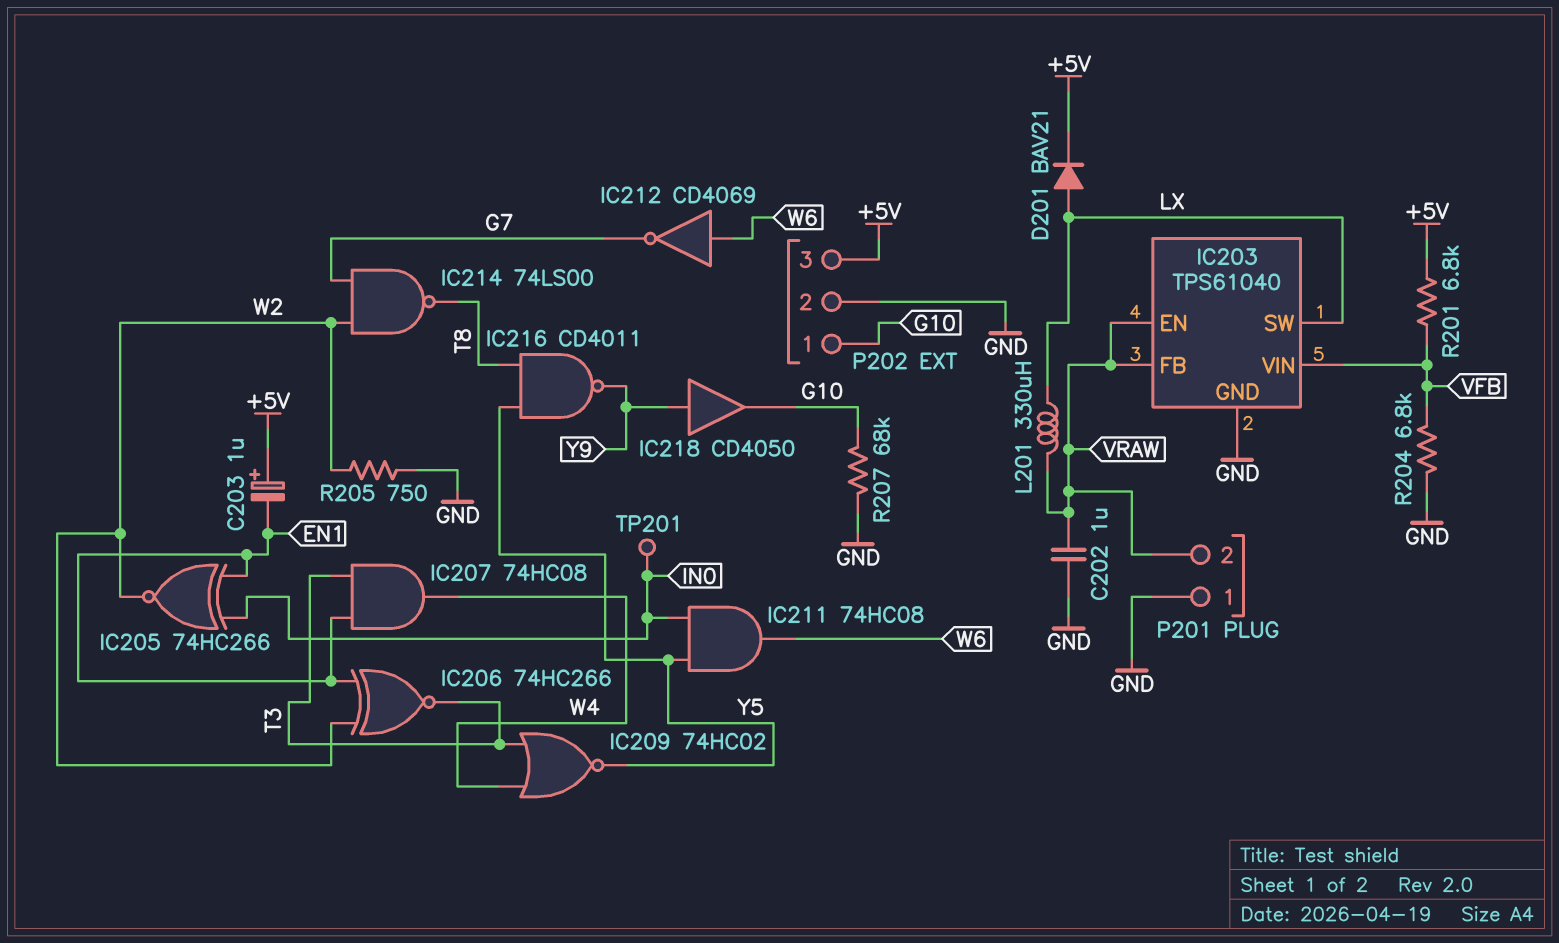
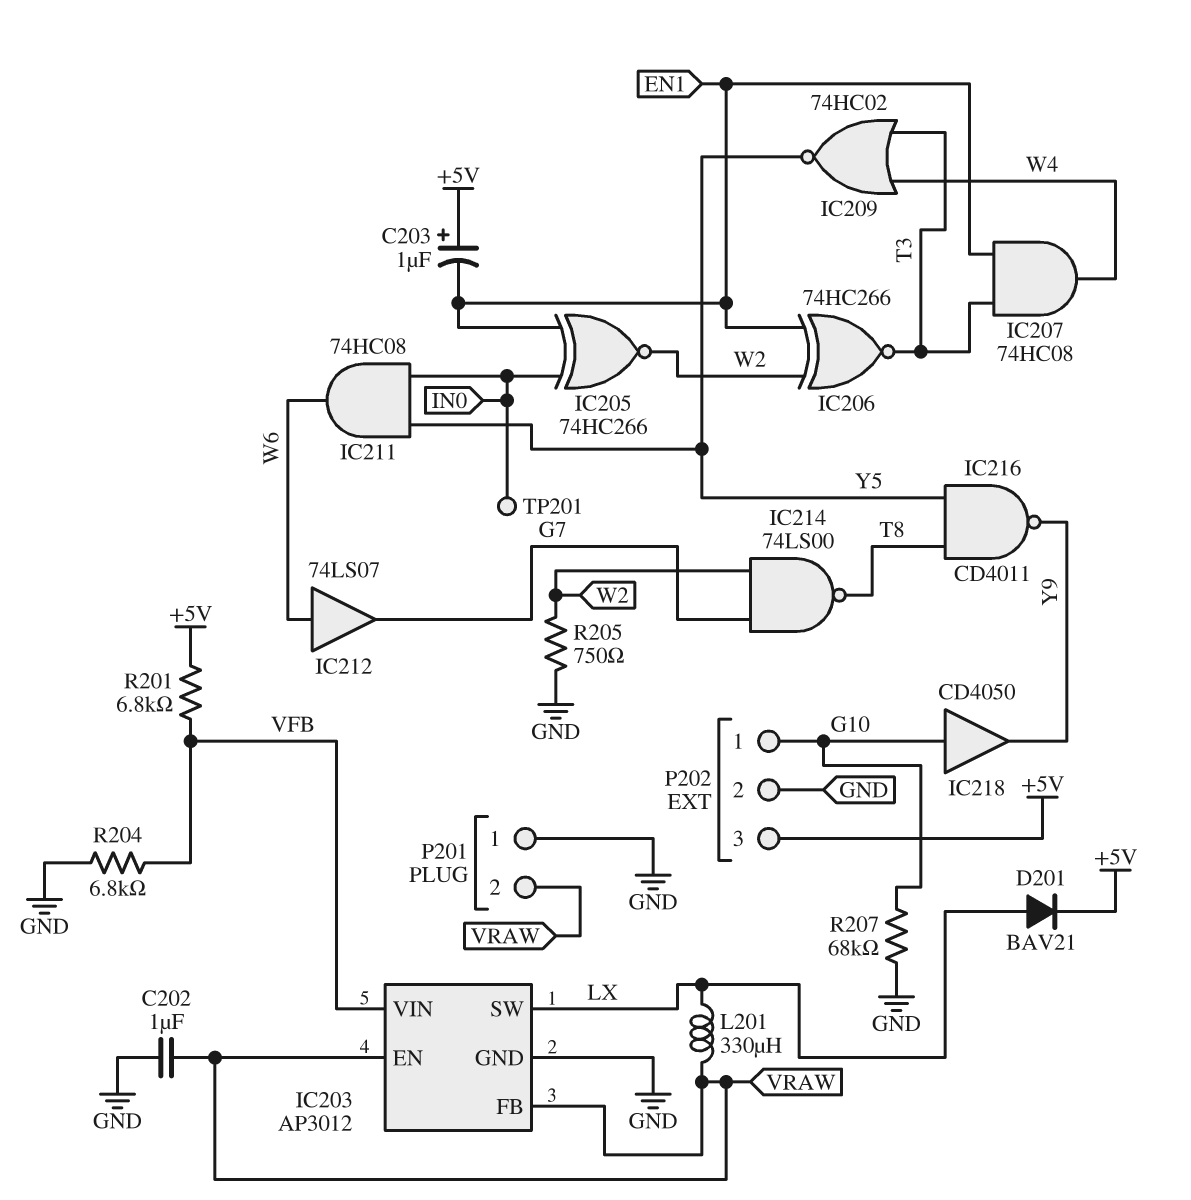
IC203: TPS61040 -> AP3012
IC212: NOT CD4069 (in W6, out G7) -> buffer 74LS07 (in W6, out G7)
IC218: buffer CD4050 (in Y9, out G10) -> buffer CD4050 (in G10, out Y9)

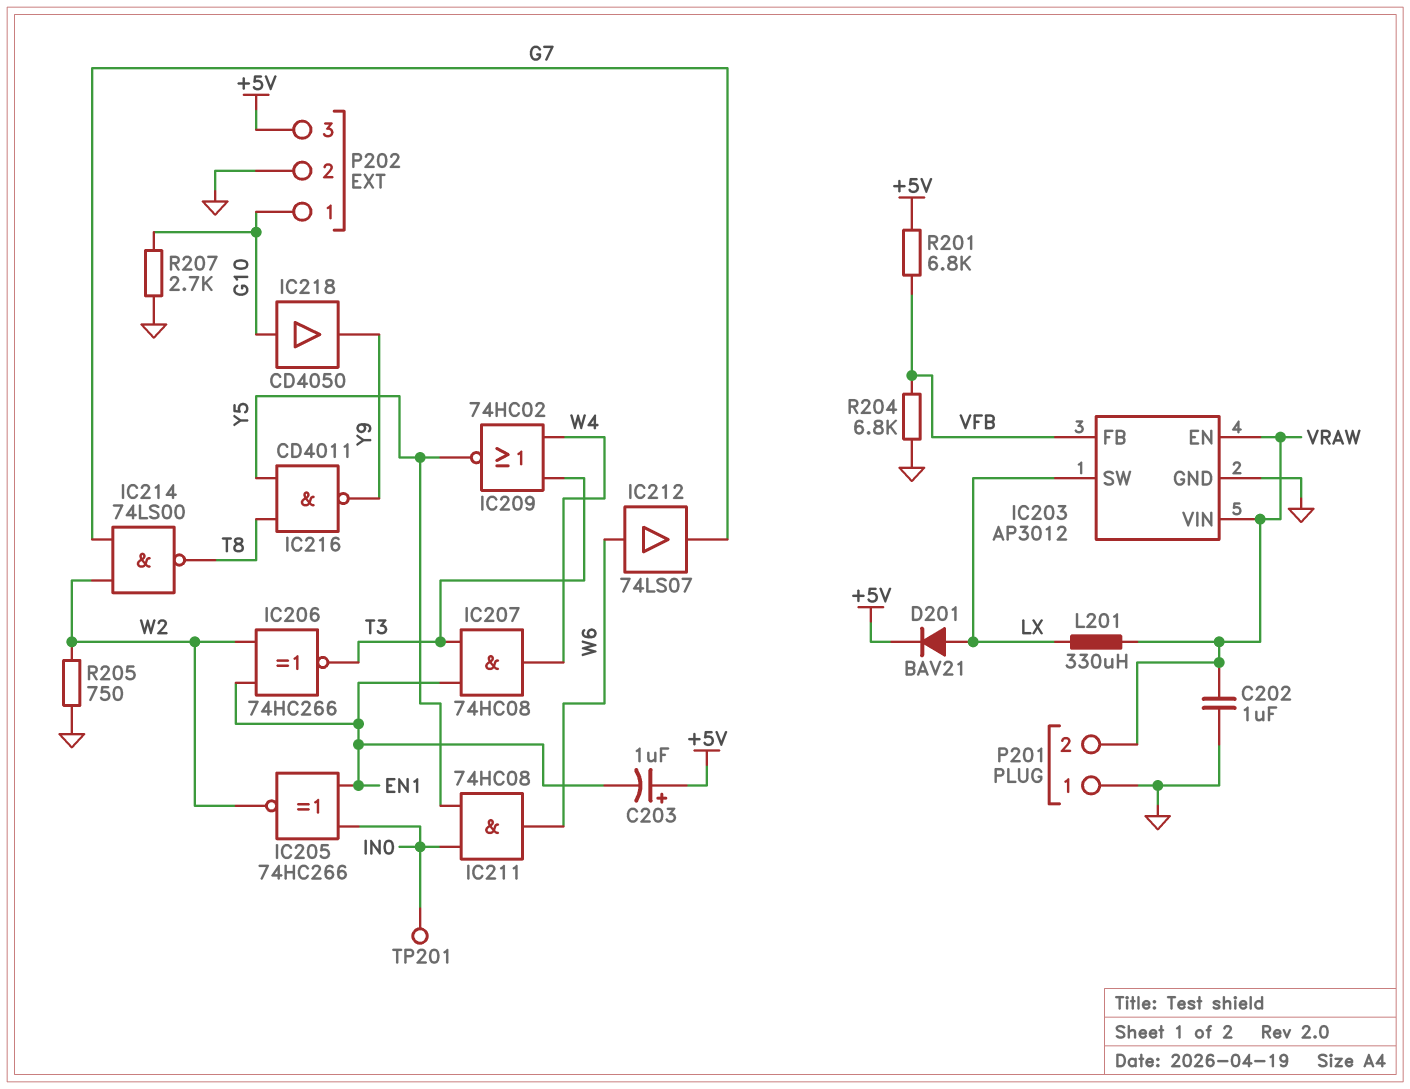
IC203 pin FB: VRAW -> VFB
IC203 pin VIN: VFB -> VRAW
R207: 68k (G10, GND) -> 2.7k (G10, GND)

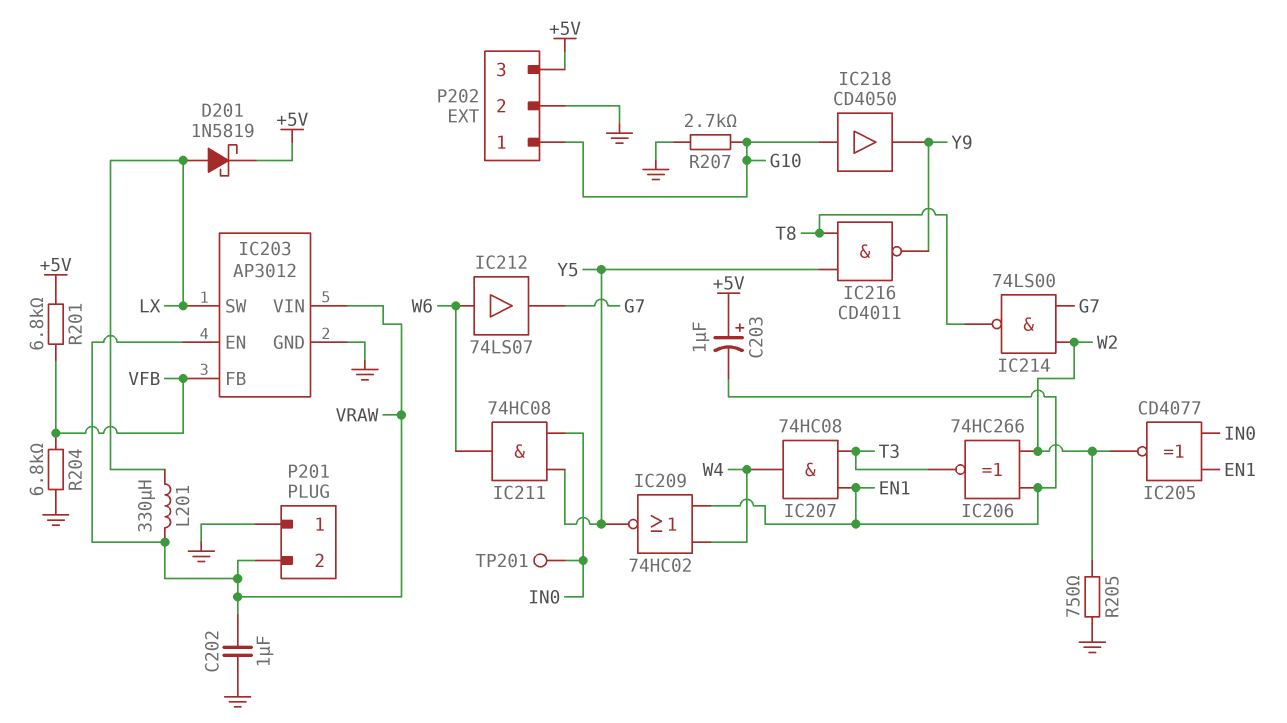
D201: diode BAV21 (A LX, K +5V) -> schottky 1N5819 (A LX, K +5V)
IC205: XNOR 74HC266 (in EN1, in IN0, out W2) -> XNOR CD4077 (in EN1, in IN0, out W2)
IC209: NOR 74HC02 (in T3, in W4, out Y5) -> NOR 74HC02 (in EN1, in W4, out Y5)

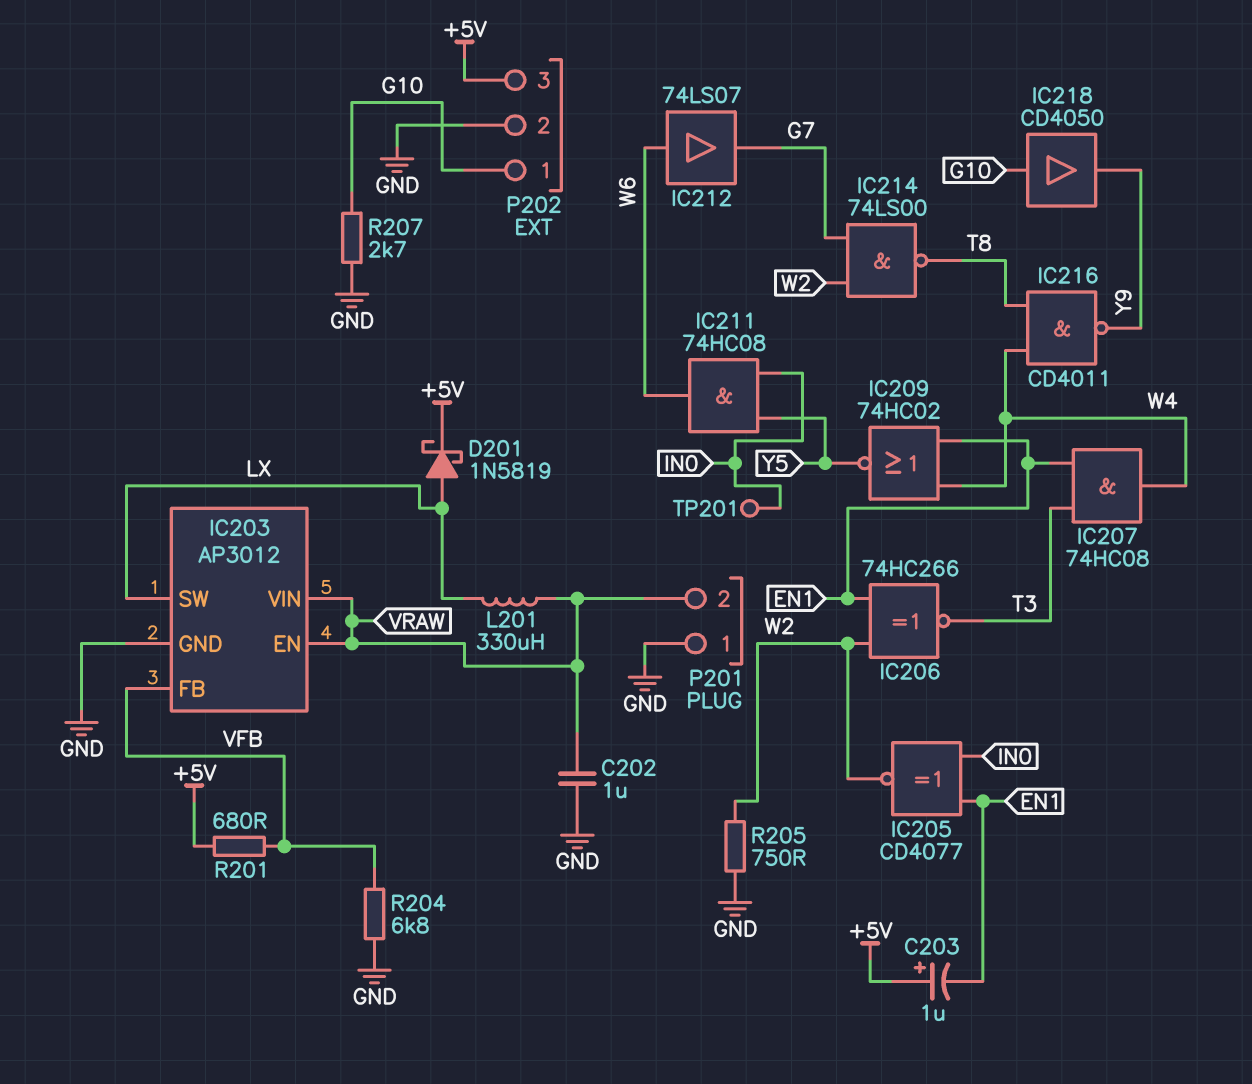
IC216: NAND CD4011 (in T8, in Y5, out Y9) -> NAND CD4011 (in T8, in W4, out Y9)
R201: 6.8k (+5V, VFB) -> 680 (+5V, VFB)

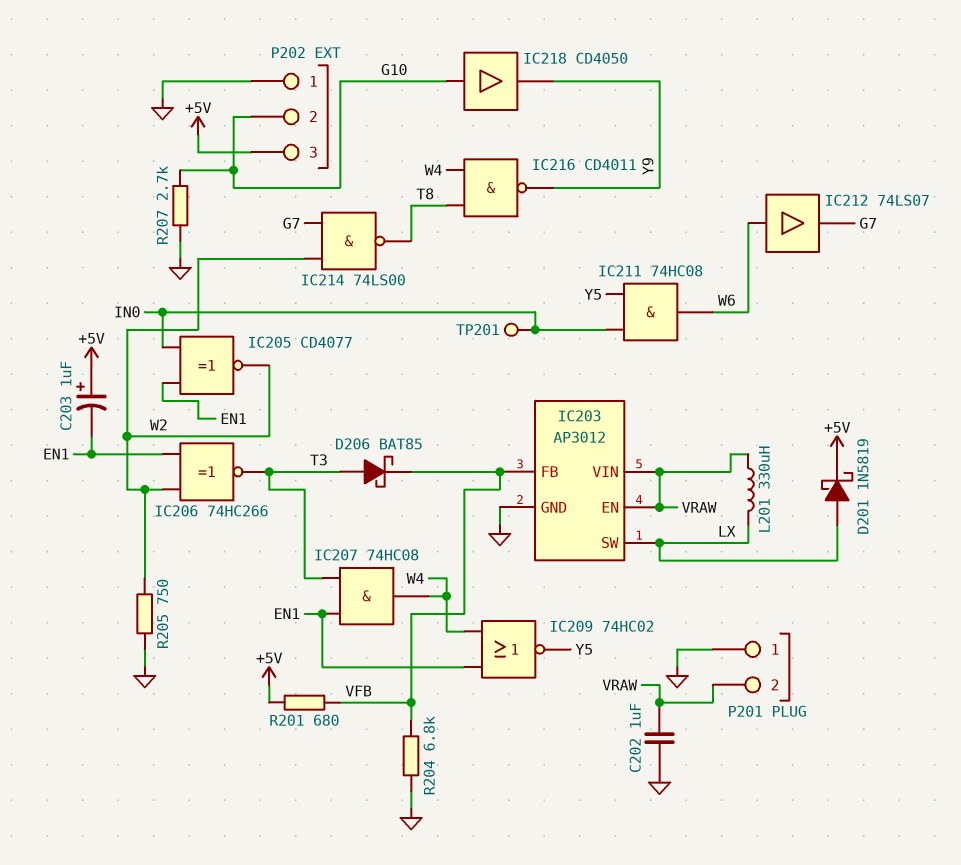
D206: none -> schottky BAT85 (A T3, K VFB)
P202 pin 1: G10 -> GND
P202 pin 2: GND -> G10

